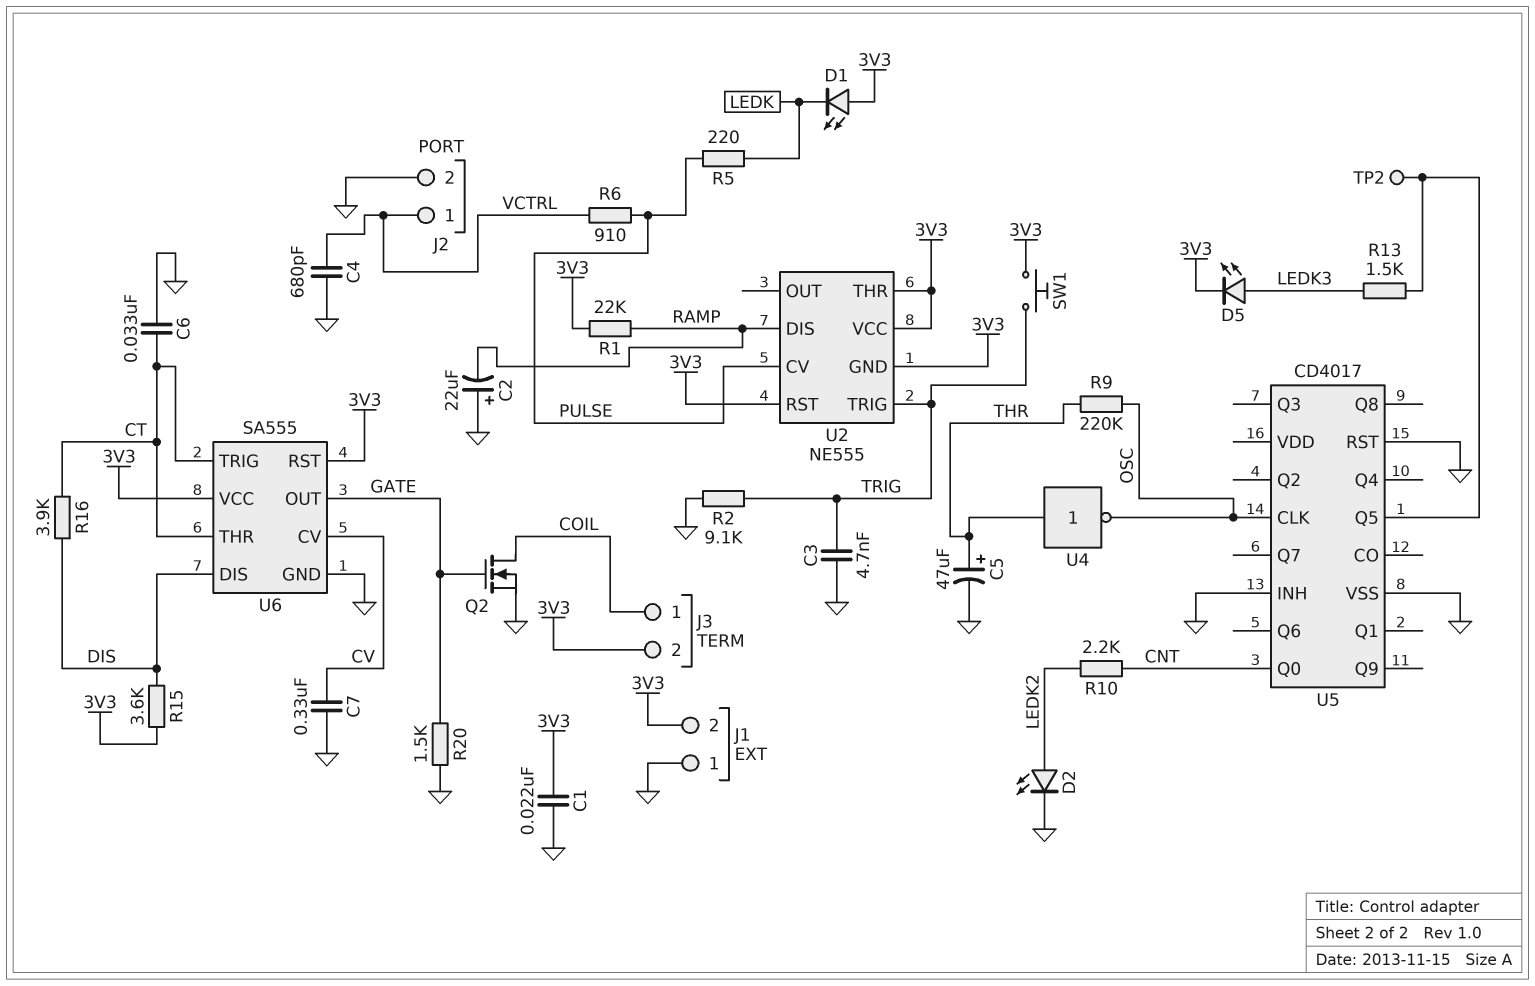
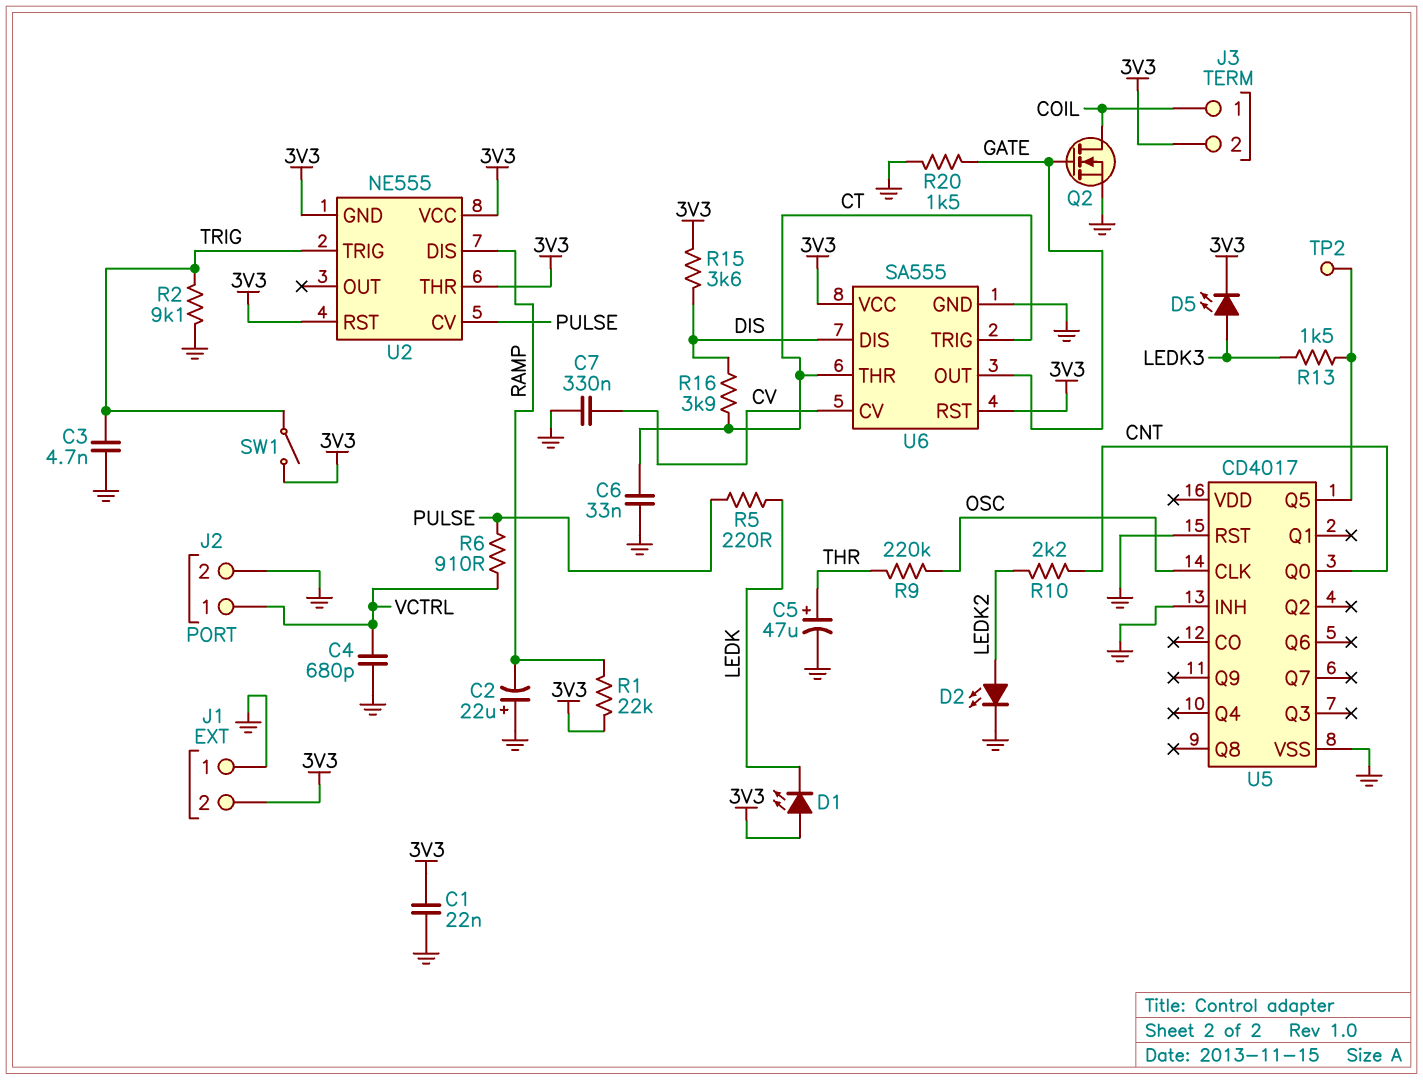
SW1: button (3V3, TRIG) -> switch (3V3, TRIG)
U4: NOT (in THR, out OSC) -> none

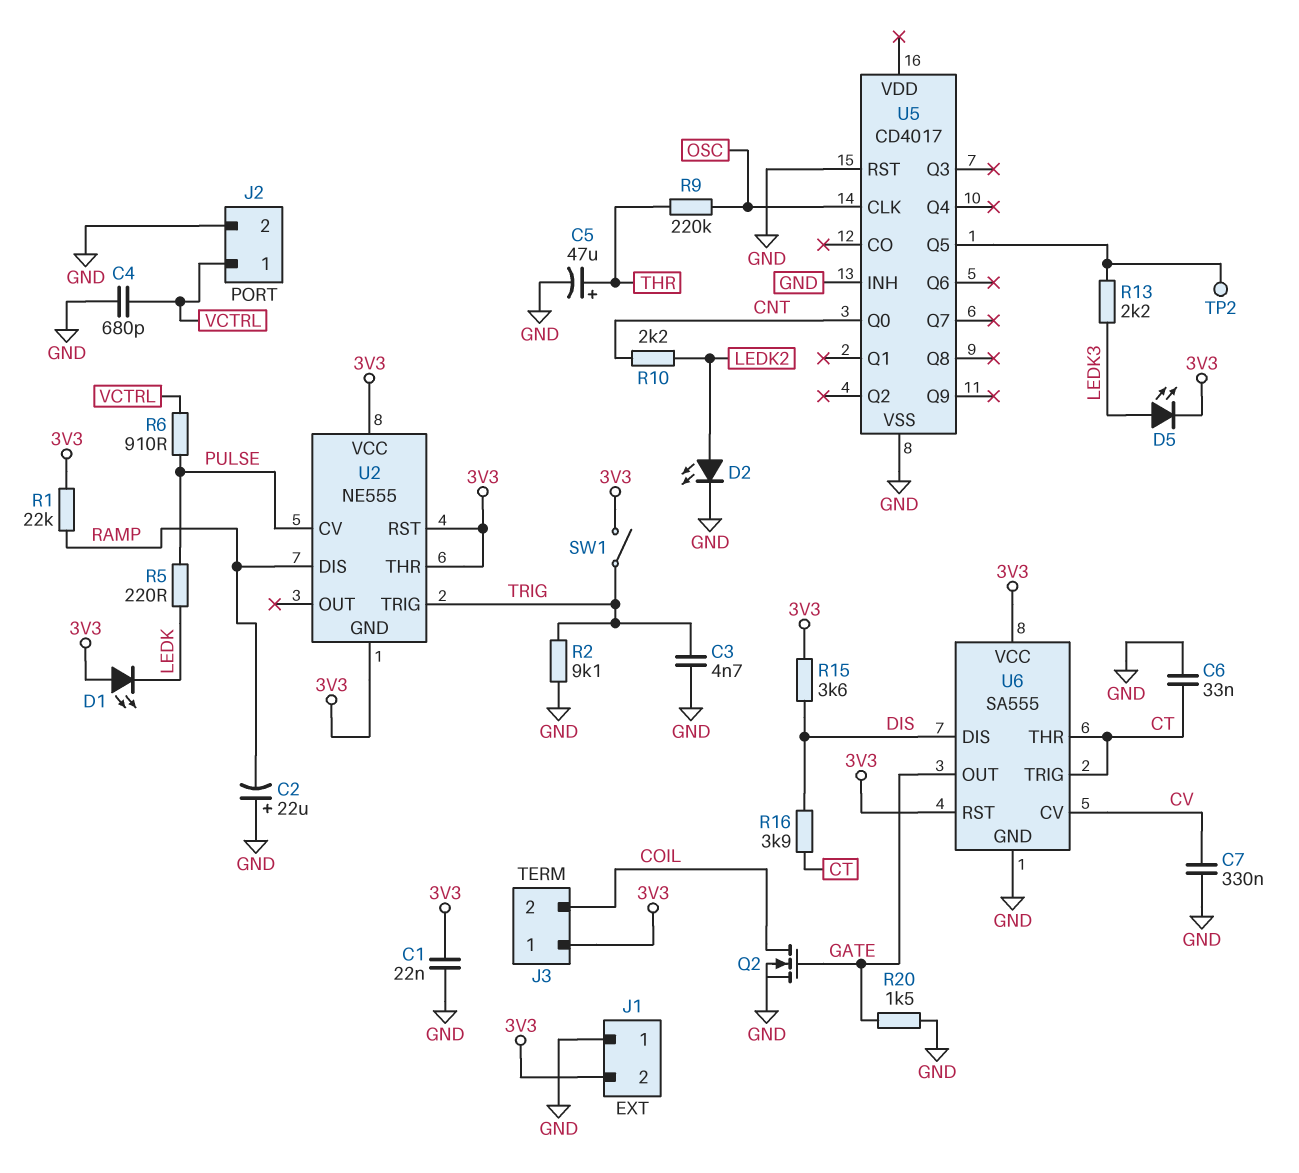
J3 pin 1: COIL -> 3V3
J3 pin 2: 3V3 -> COIL
R13: 1.5k (LEDK3, U5/Q5) -> 2.2k (LEDK3, U5/Q5)

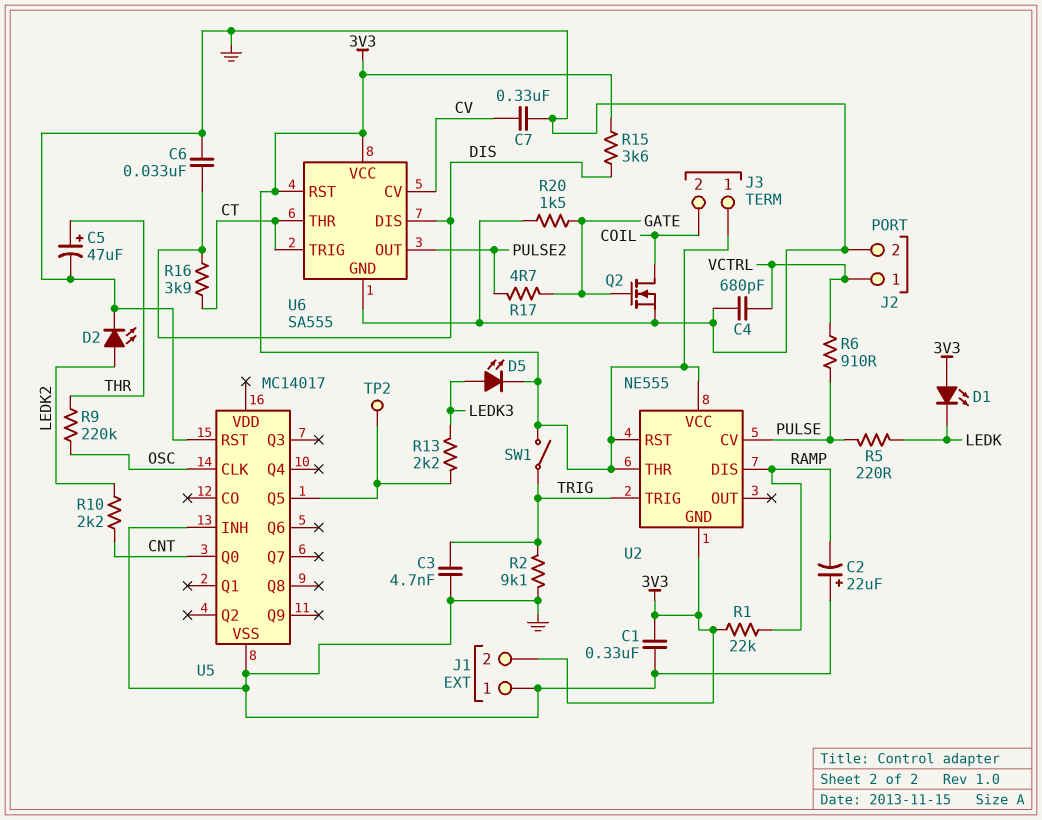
C1: 22nF (3V3, GND) -> 330nF (3V3, GND)
C6: 33nF (CT, GND) -> 33nF (DIS, GND)
R17: none -> 4.7 (GATE, PULSE2)
U5: CD4017 -> MC14017
U6 pin OUT: GATE -> PULSE2

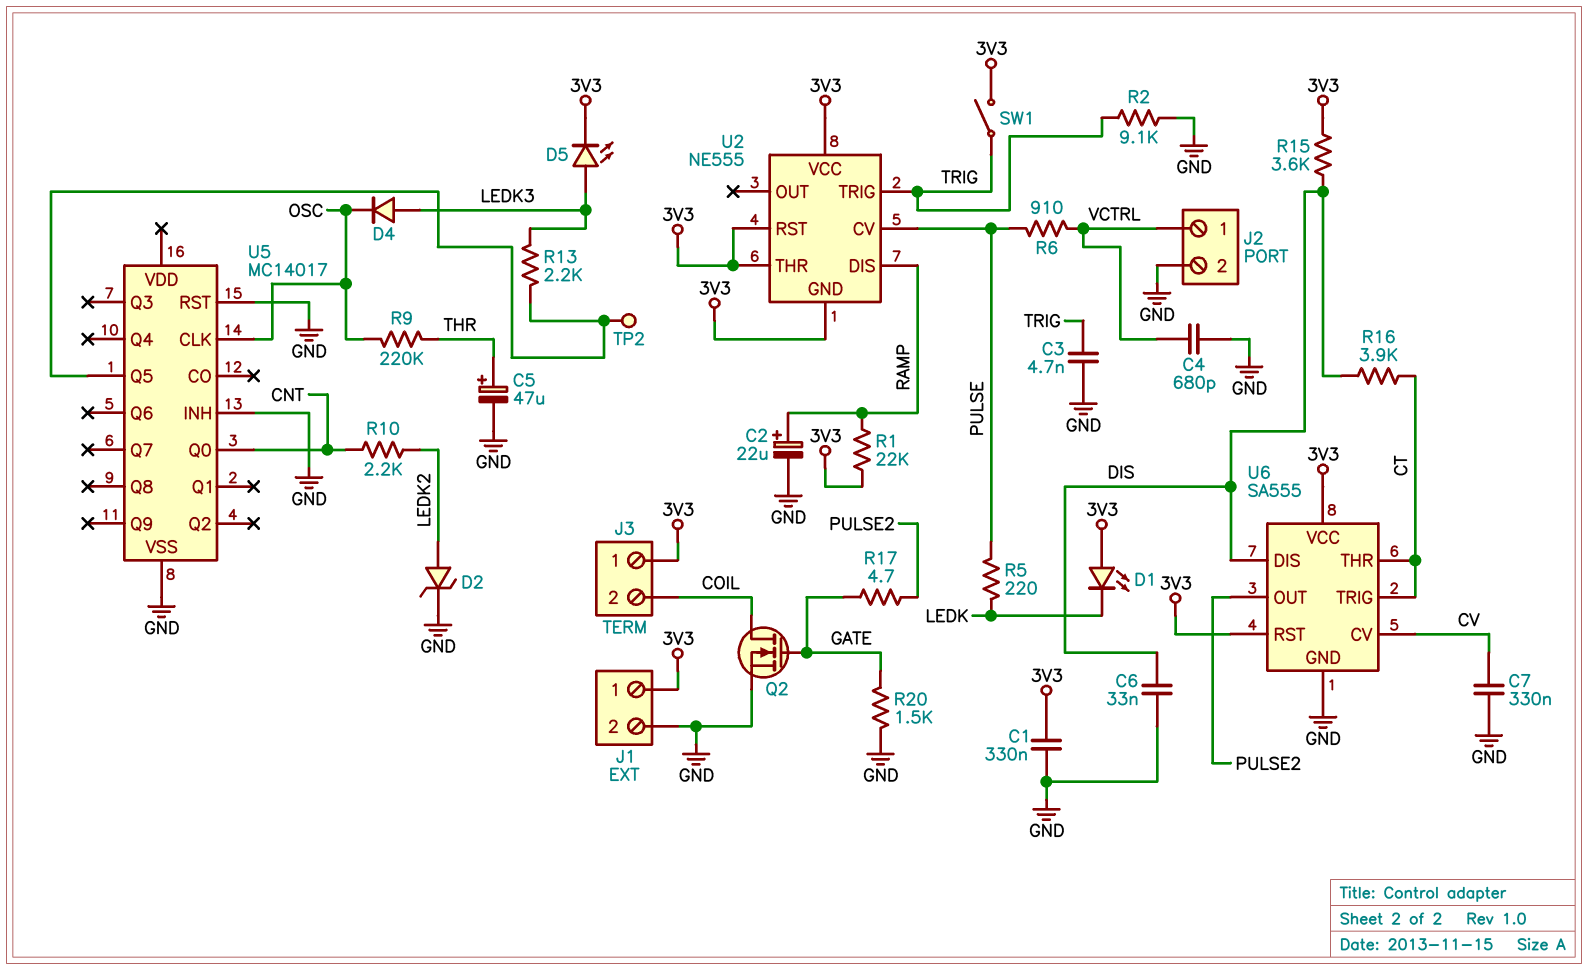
C2: 22uF (plus GND, minus RAMP) -> 22uF (plus RAMP, minus GND)
D2: LED (A LEDK2, K GND) -> zener (A LEDK2, K GND)
D4: none -> diode (A LEDK3, K OSC)
J1 pin 1: GND -> 3V3
J1 pin 2: 3V3 -> GND

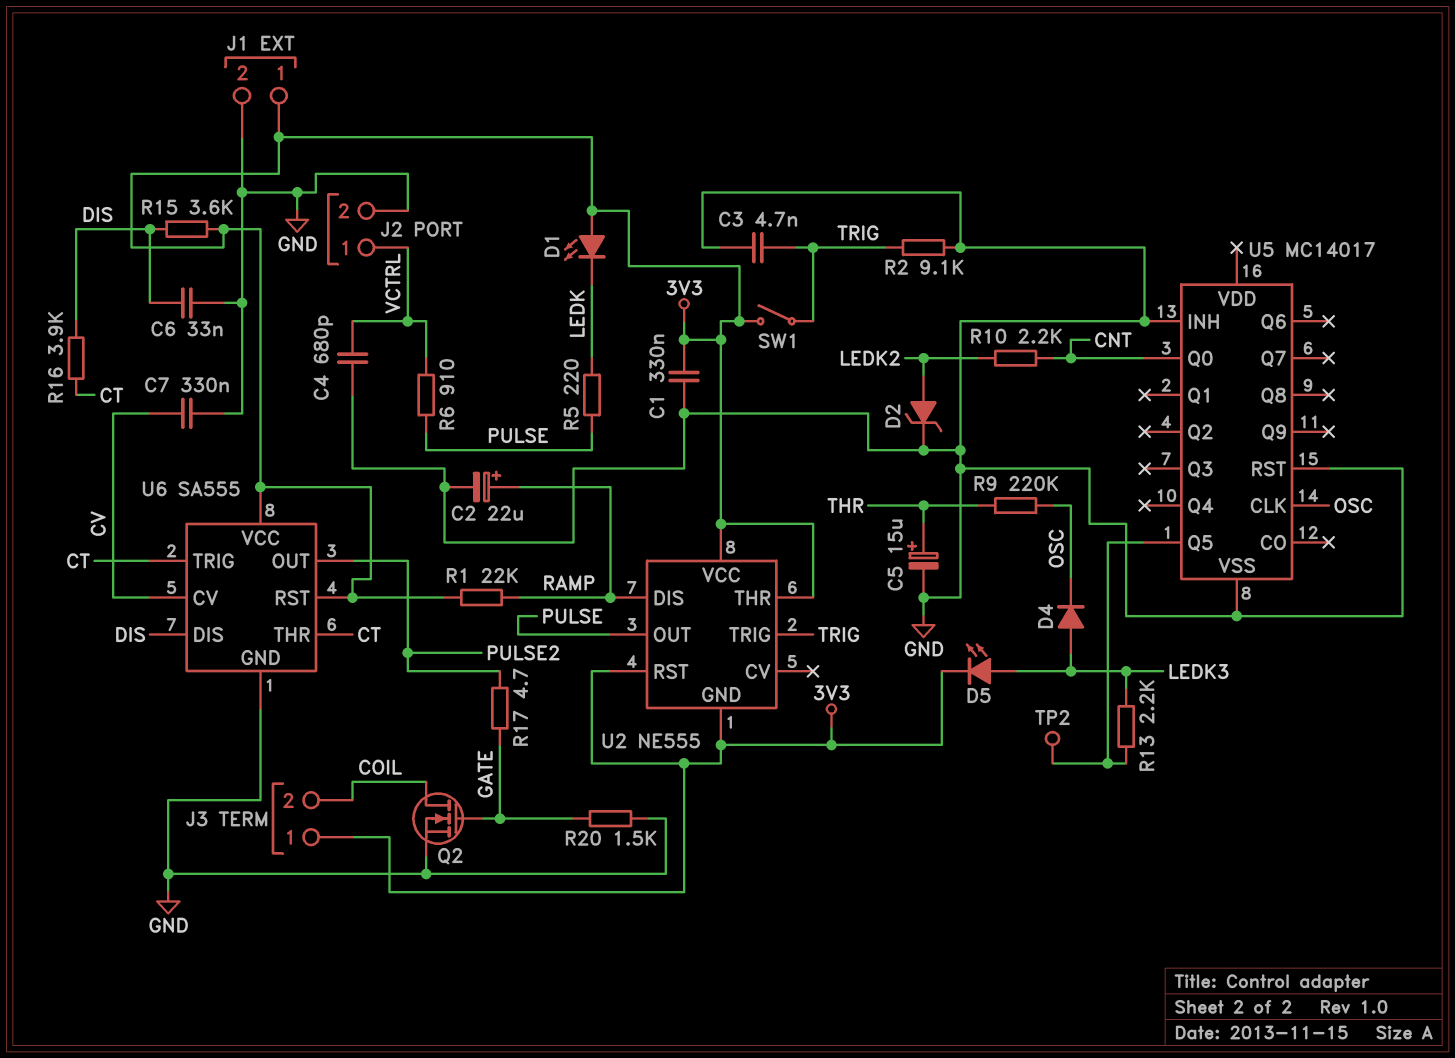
C5: 47uF (plus THR, minus GND) -> 15uF (plus THR, minus GND)
U2 pin CV: PULSE -> none
U2 pin OUT: none -> PULSE

